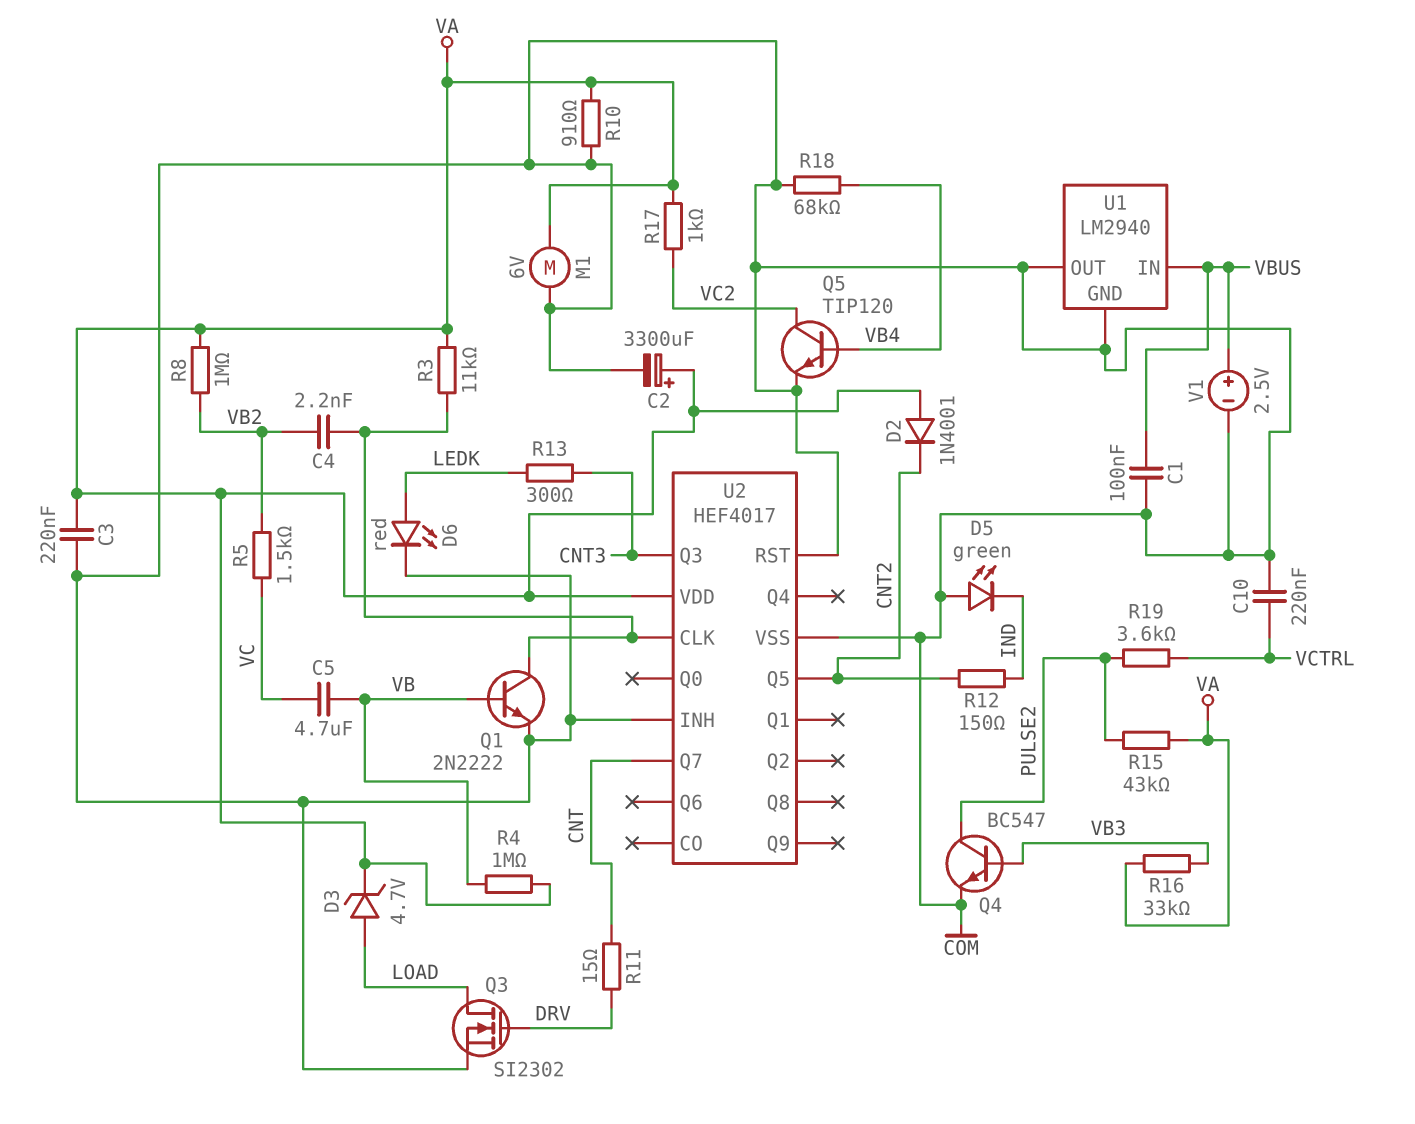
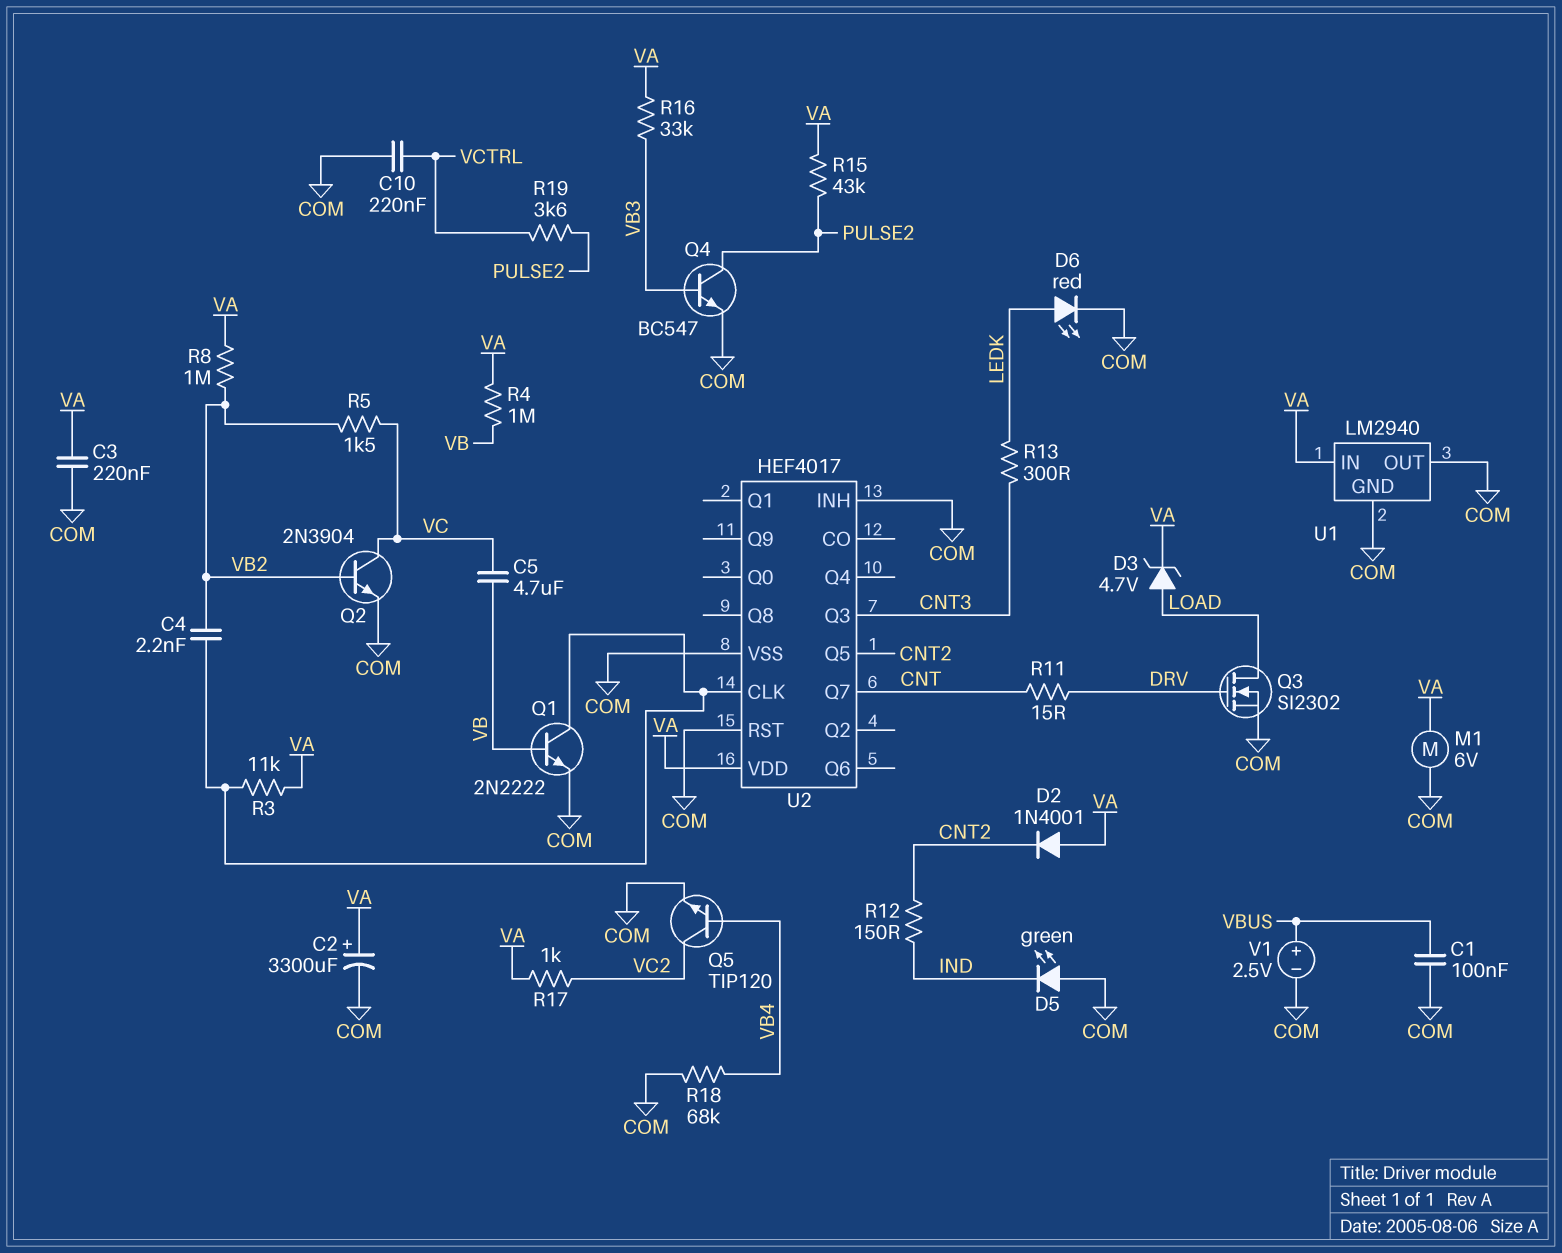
Q2: none -> NPN 2N3904 (B VB2, C VC, E COM)
R10: 910 (COM, VA) -> none
U1 pin IN: VBUS -> VA

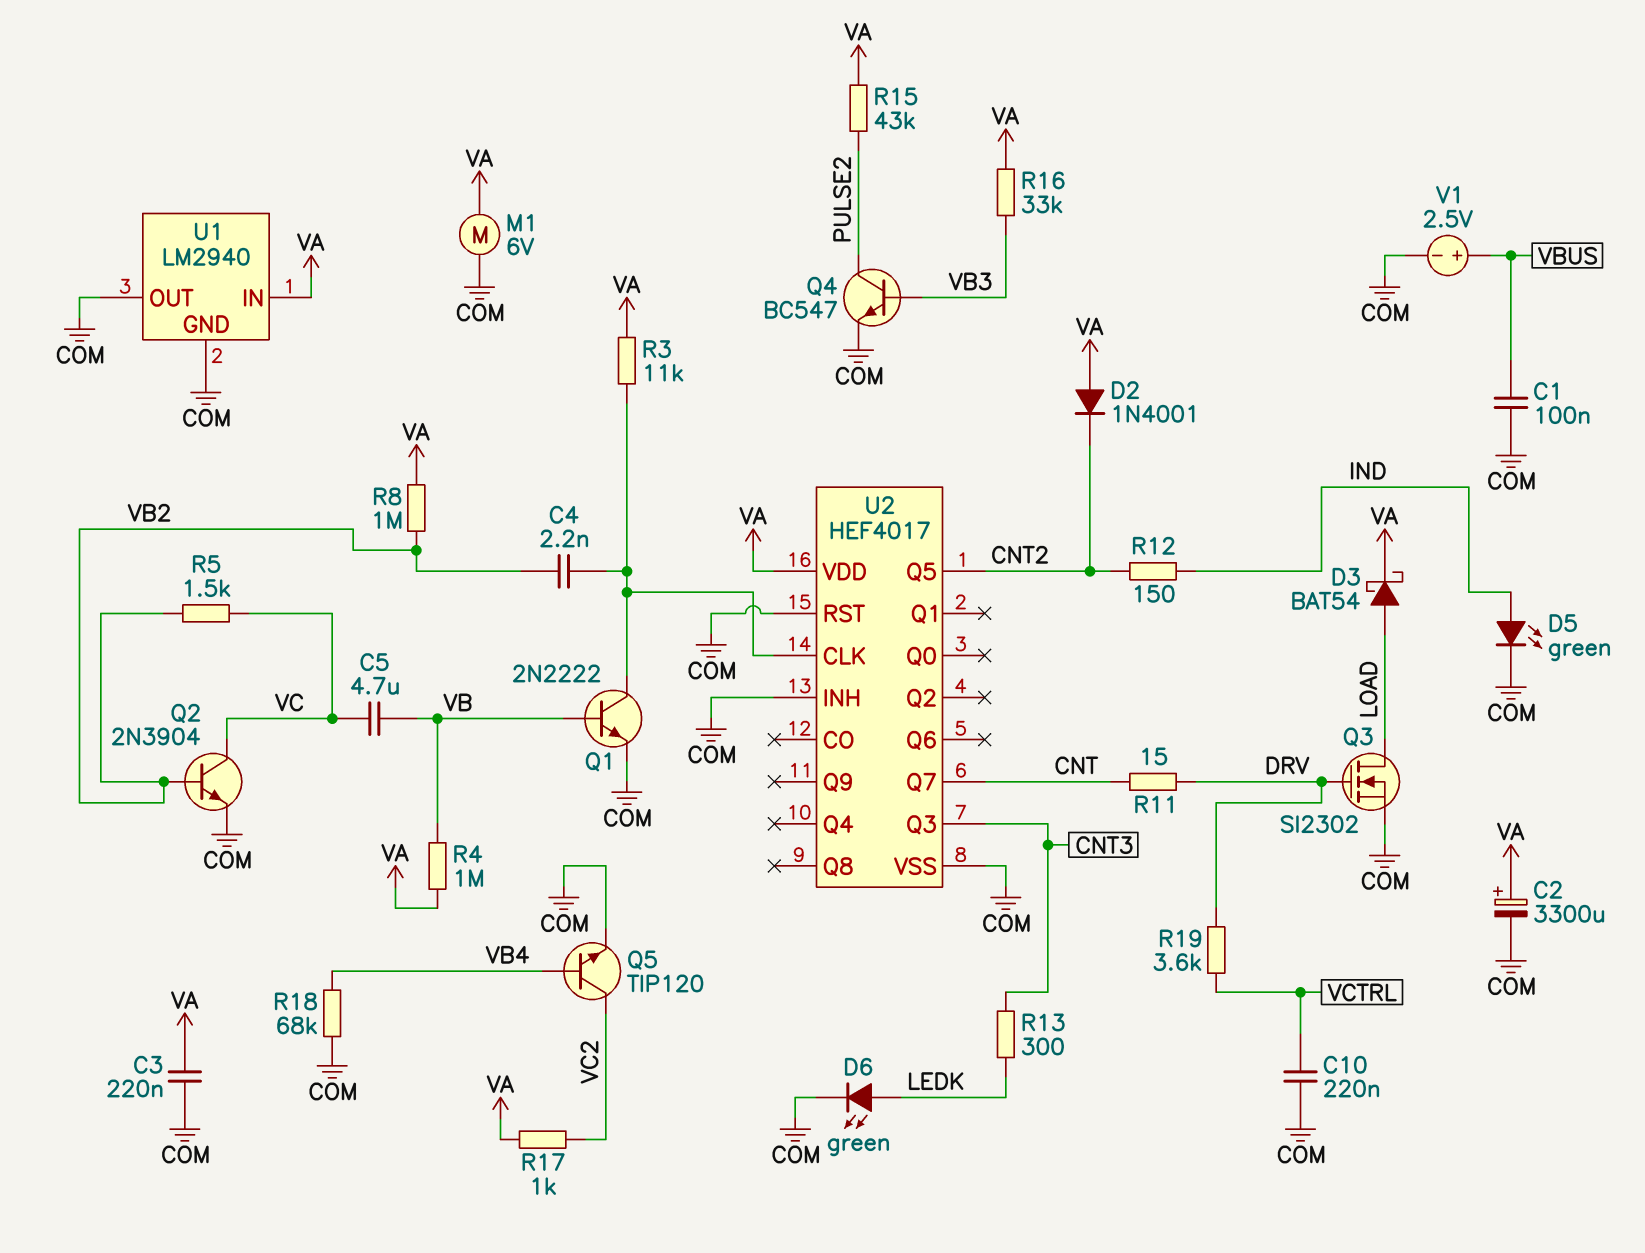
D3: zener 4.7V (A LOAD, K VA) -> schottky BAT54 (A LOAD, K VA)
D5: LED green (A COM, K IND) -> LED green (A IND, K COM)
D6: LED red (A LEDK, K COM) -> LED green (A LEDK, K COM)
R19: 3.6k (PULSE2, VCTRL) -> 3.6k (DRV, VCTRL)

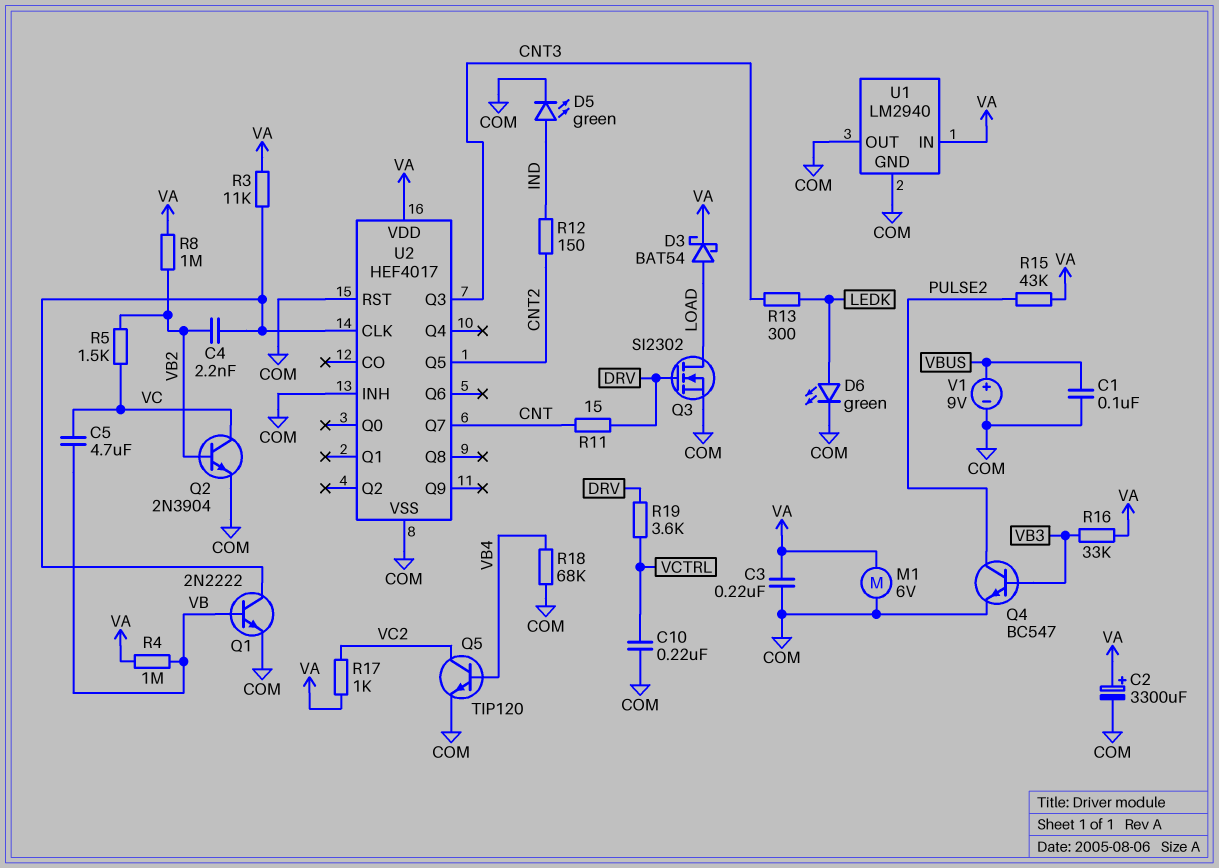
D2: diode 1N4001 (A VA, K CNT2) -> none
V1: 2.5V (plus VBUS, minus COM) -> 9V (plus VBUS, minus COM)

